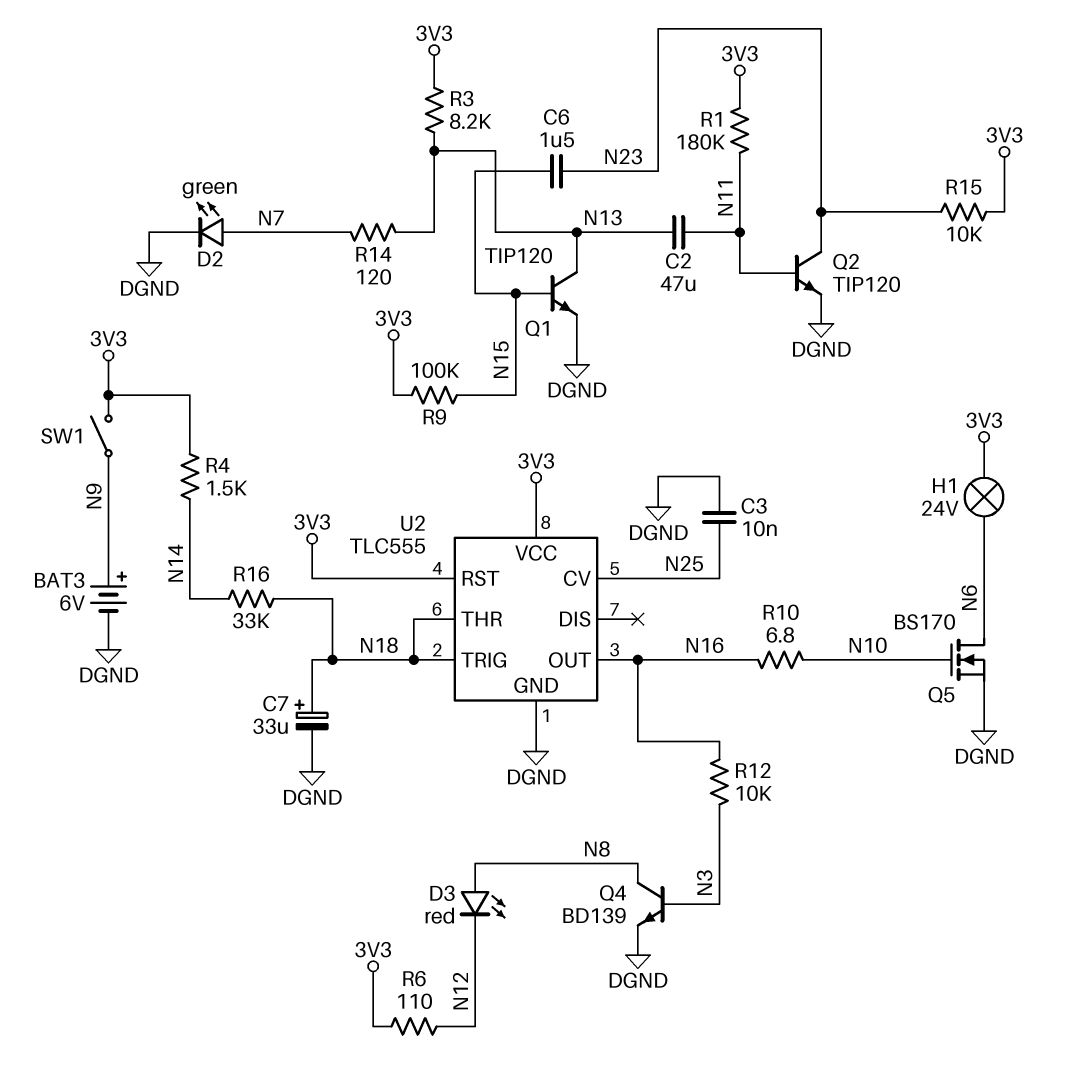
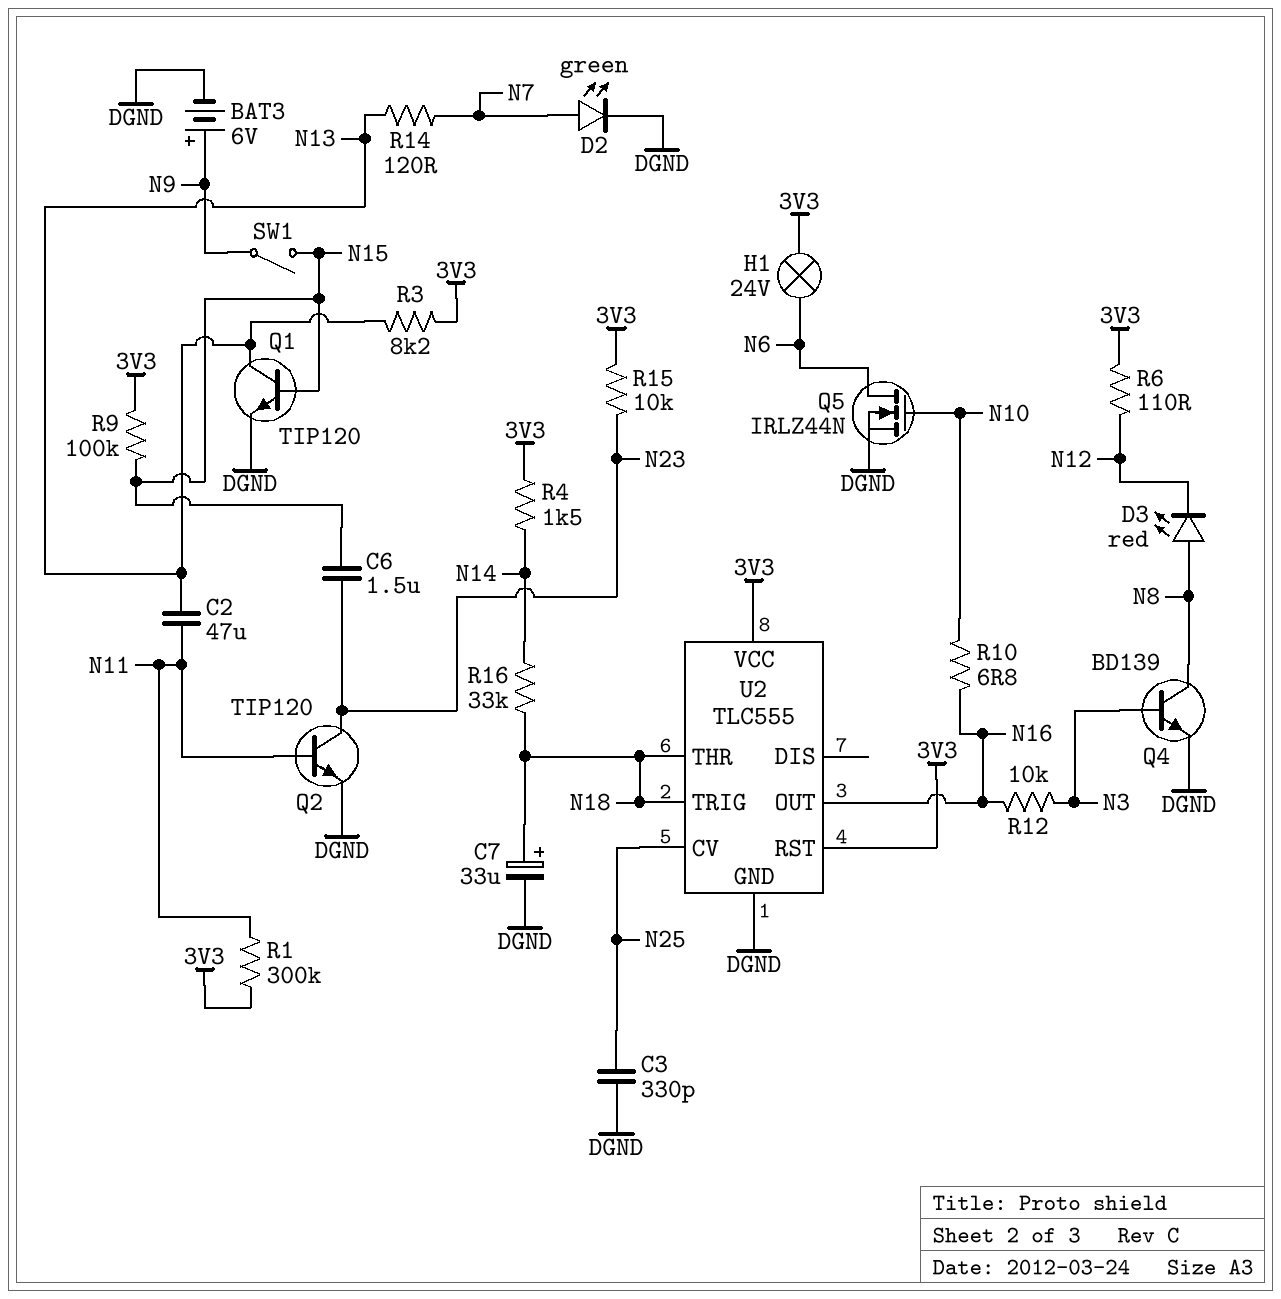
C3: 10nF (DGND, N25) -> 330pF (DGND, N25)
Q5: NMOS BS170 (G N10, D N6, S DGND) -> NMOS IRLZ44N (G N10, D N6, S DGND)
R1: 180k (3V3, N11) -> 300k (3V3, N11)
SW1: switch (3V3, N9) -> switch (N9, N15)

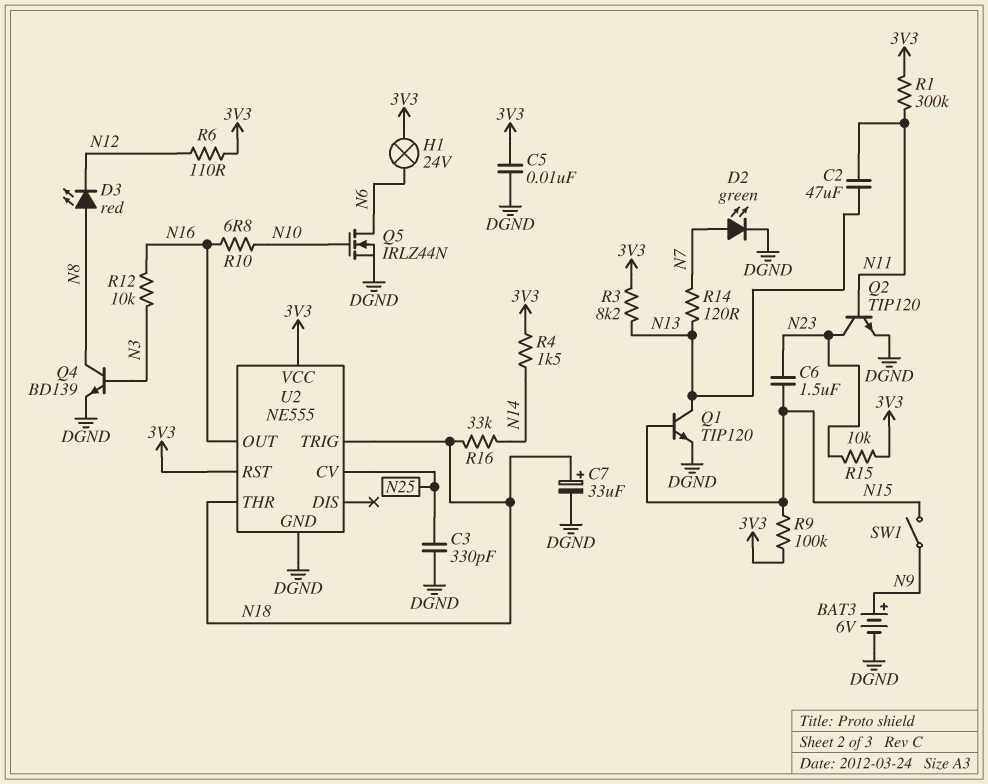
C5: none -> 10nF (3V3, DGND)
U2: TLC555 -> NE555

